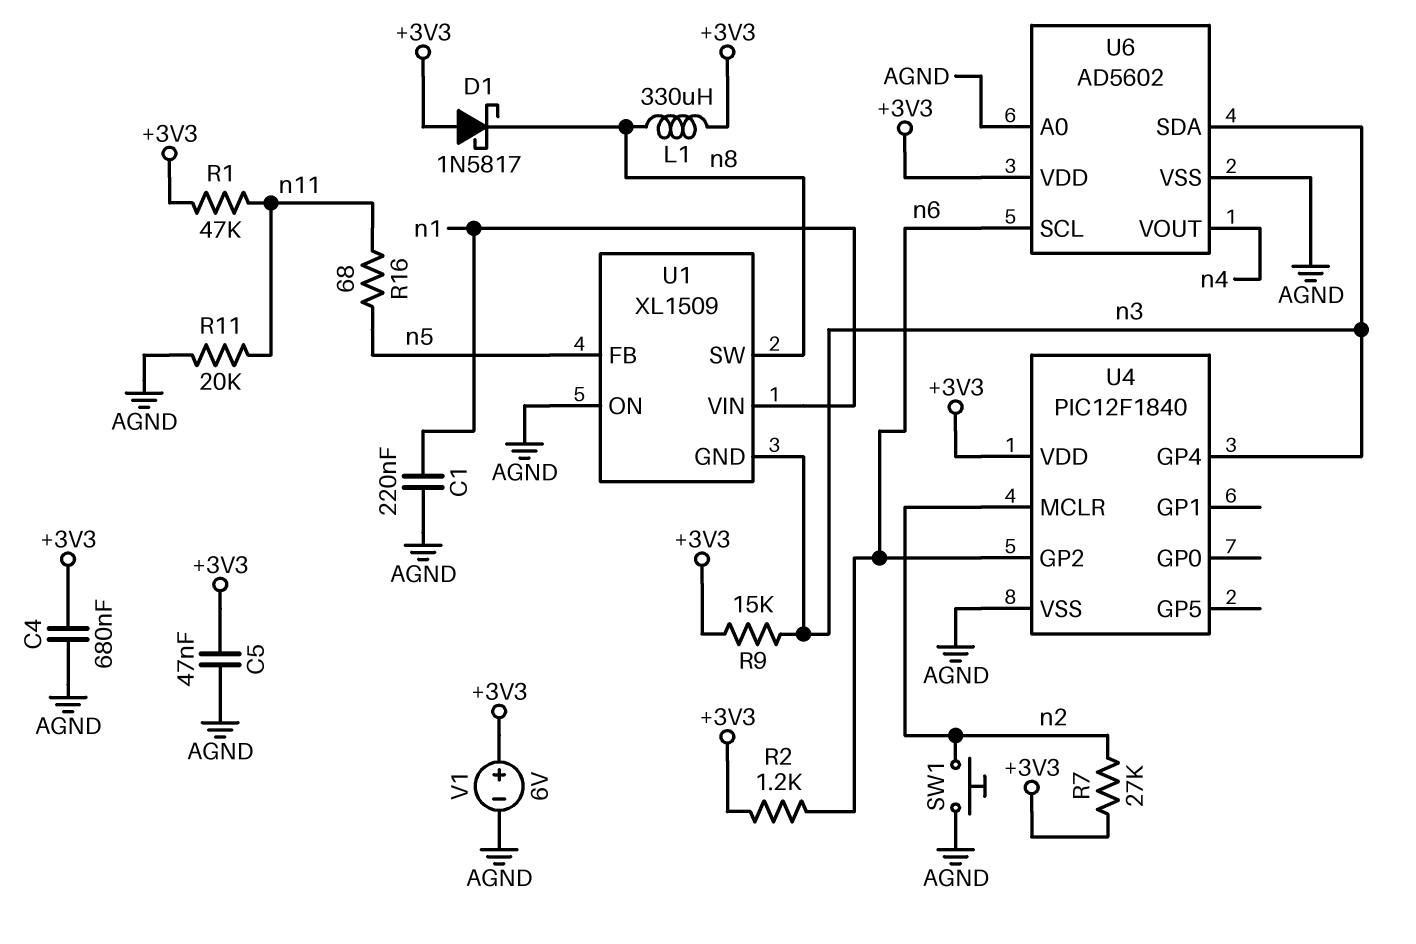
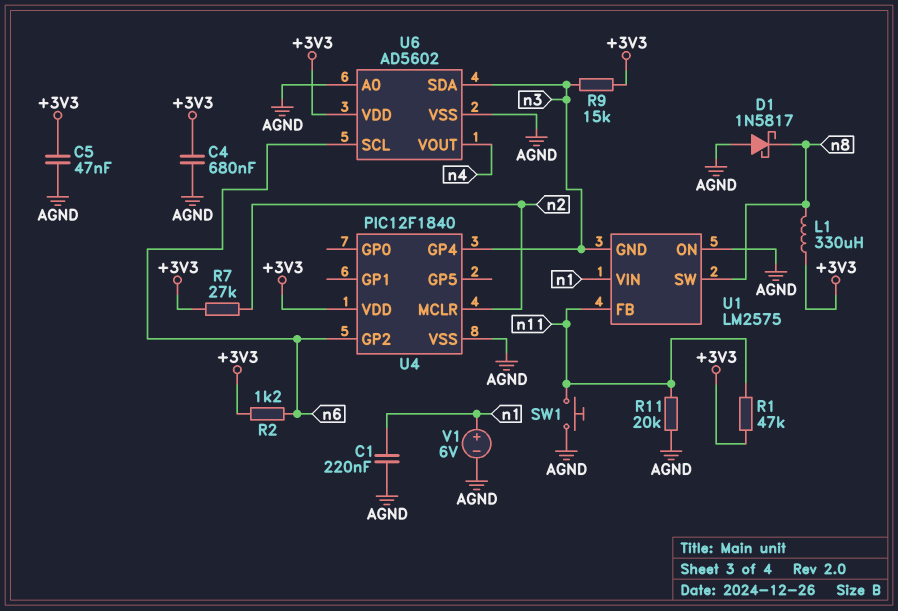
D1: schottky 1N5817 (A +3V3, K n8) -> schottky 1N5817 (A AGND, K n8)
R16: 68 (n5, n11) -> none
SW1: button (AGND, n2) -> button (AGND, n11)
U1: XL1509 -> LM2575
U1 pin FB: n5 -> n11
V1: 6V (plus +3V3, minus AGND) -> 6V (plus n1, minus AGND)

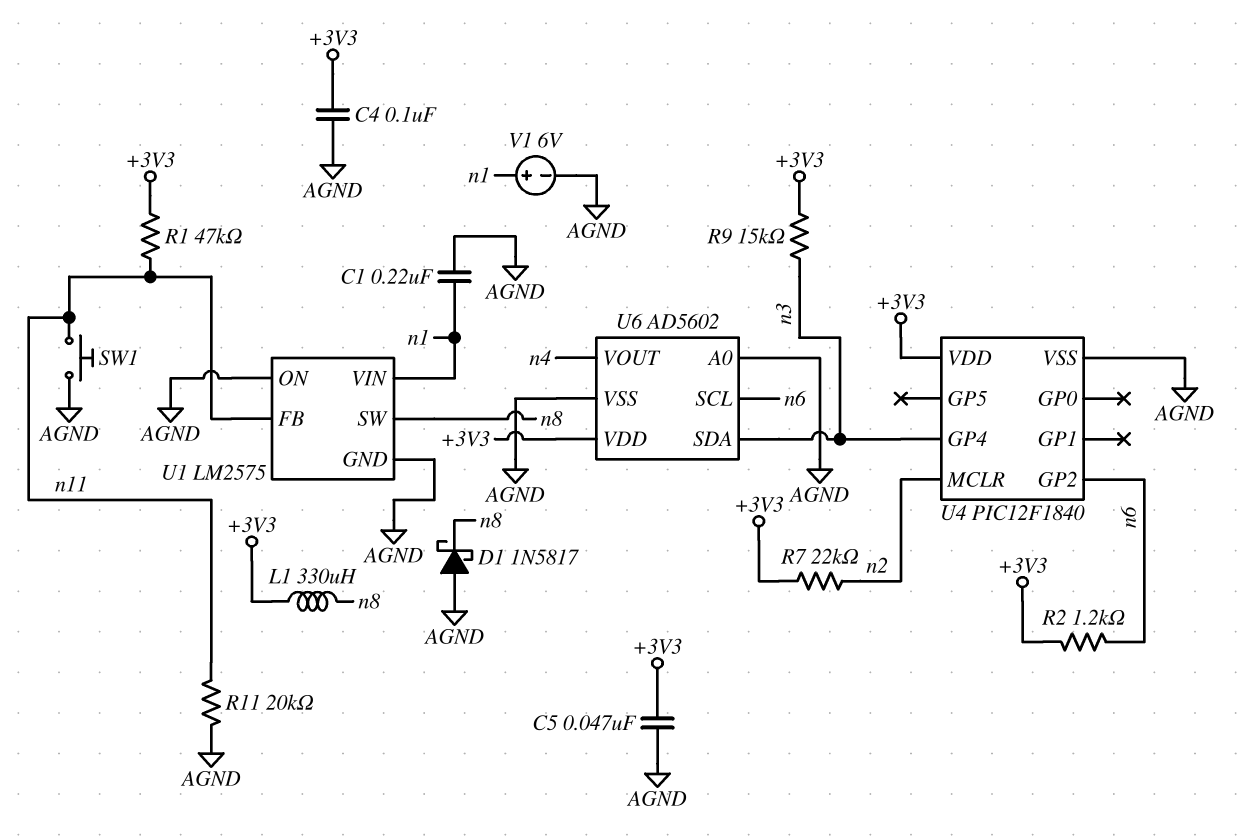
C4: 680nF (+3V3, AGND) -> 100nF (+3V3, AGND)
R7: 27k (+3V3, n2) -> 22k (+3V3, n2)
U1 pin GND: n3 -> AGND

